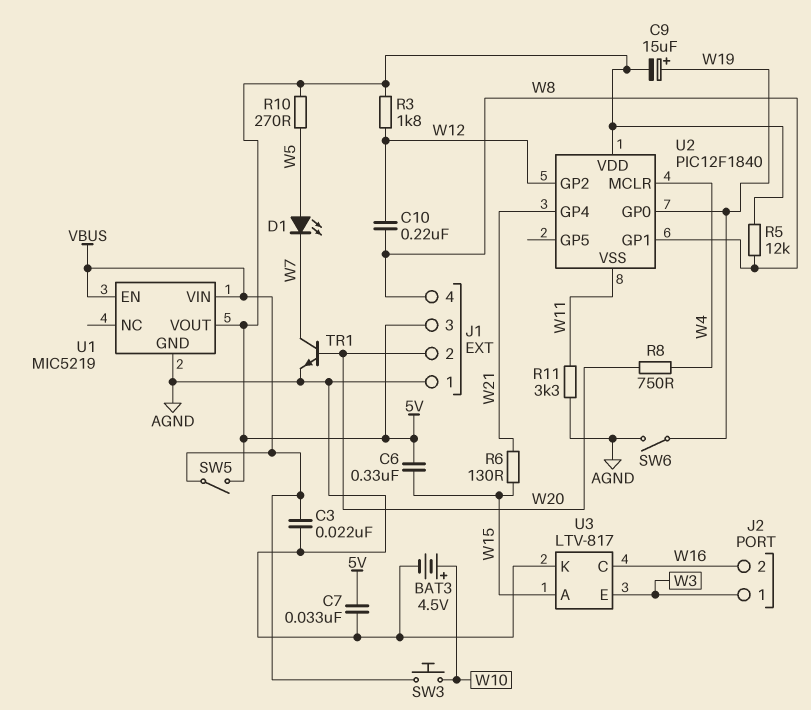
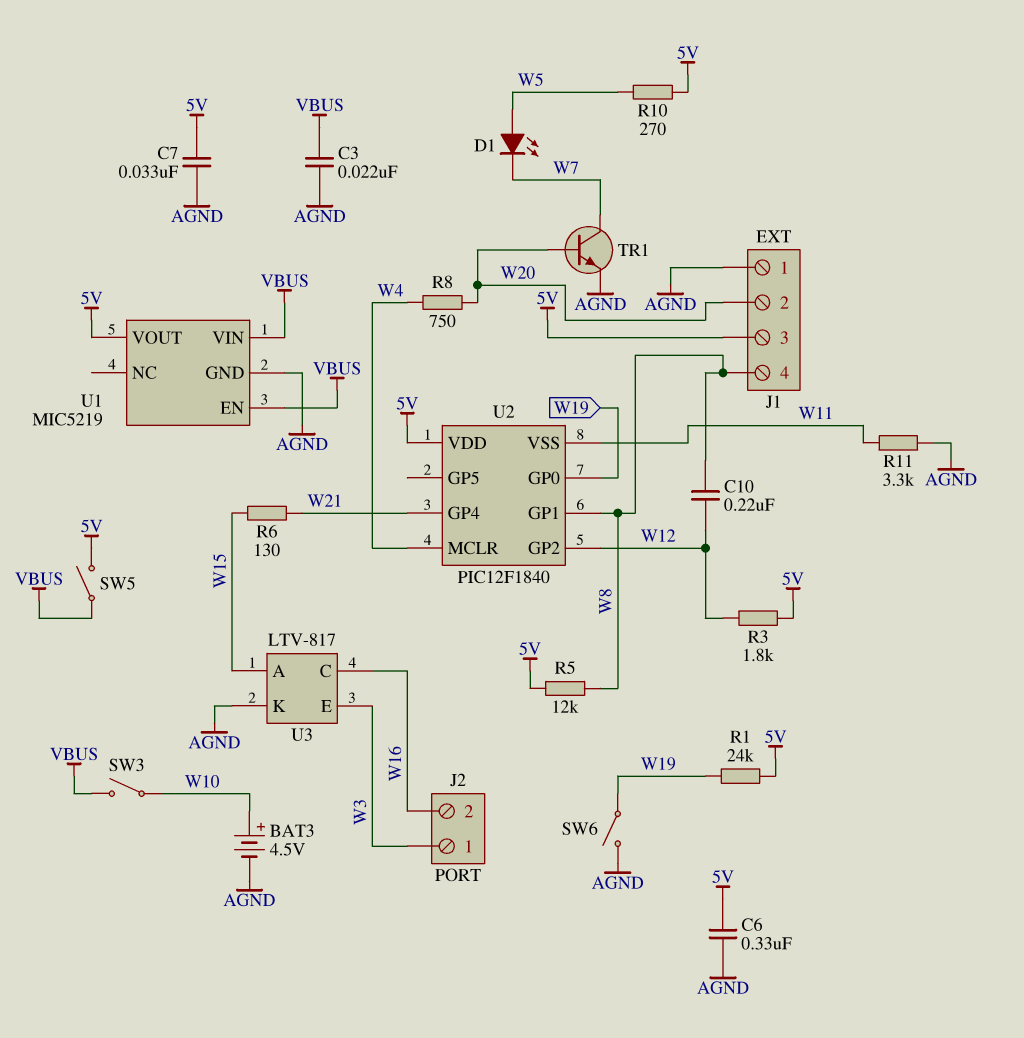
C6: 330nF (5V, W15) -> 330nF (5V, AGND)
C9: 15uF (plus W19, minus 5V) -> none
R1: none -> 24k (5V, W19)
SW3: button (VBUS, W10) -> switch (VBUS, W10)

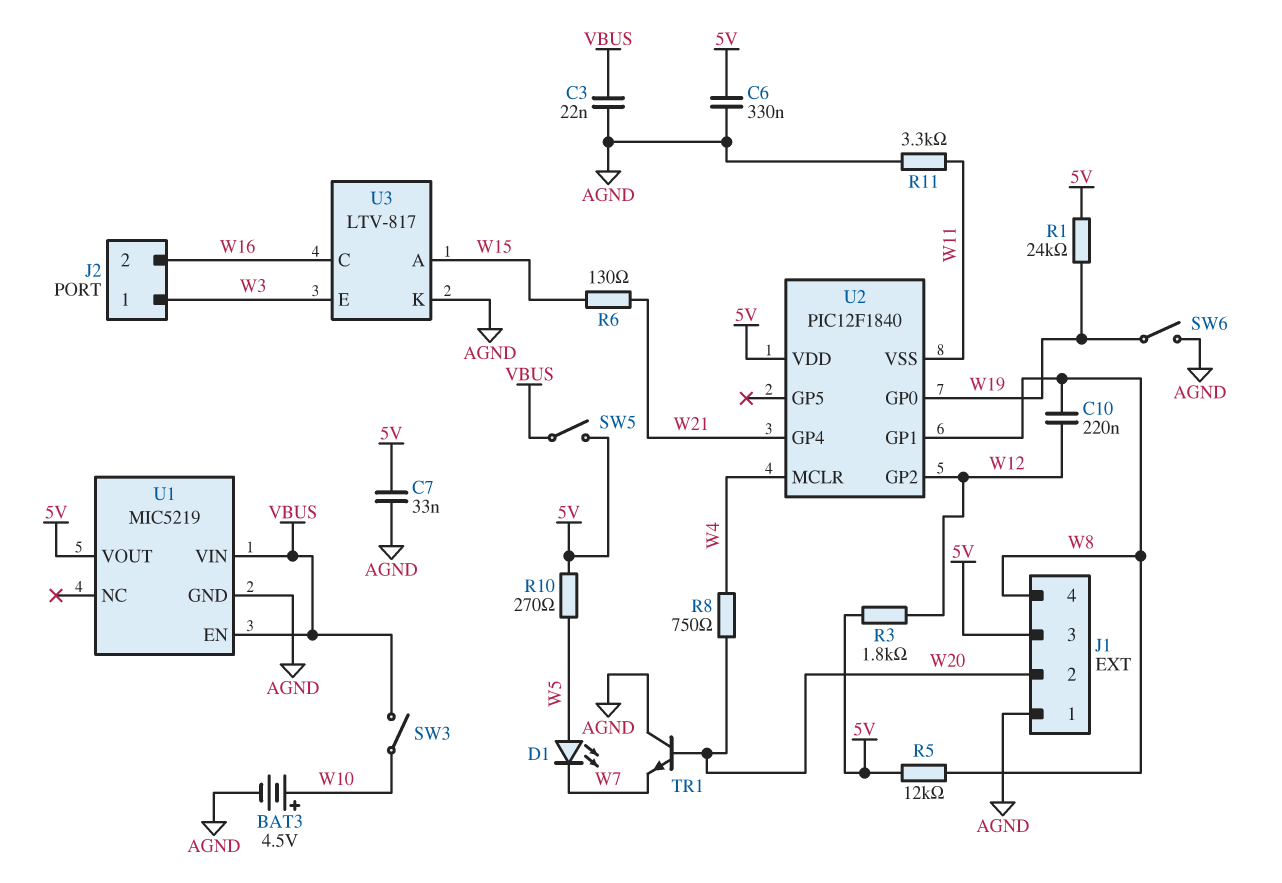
TR1: NPN (B W20, C W7, E AGND) -> NPN (B W20, C AGND, E W7)

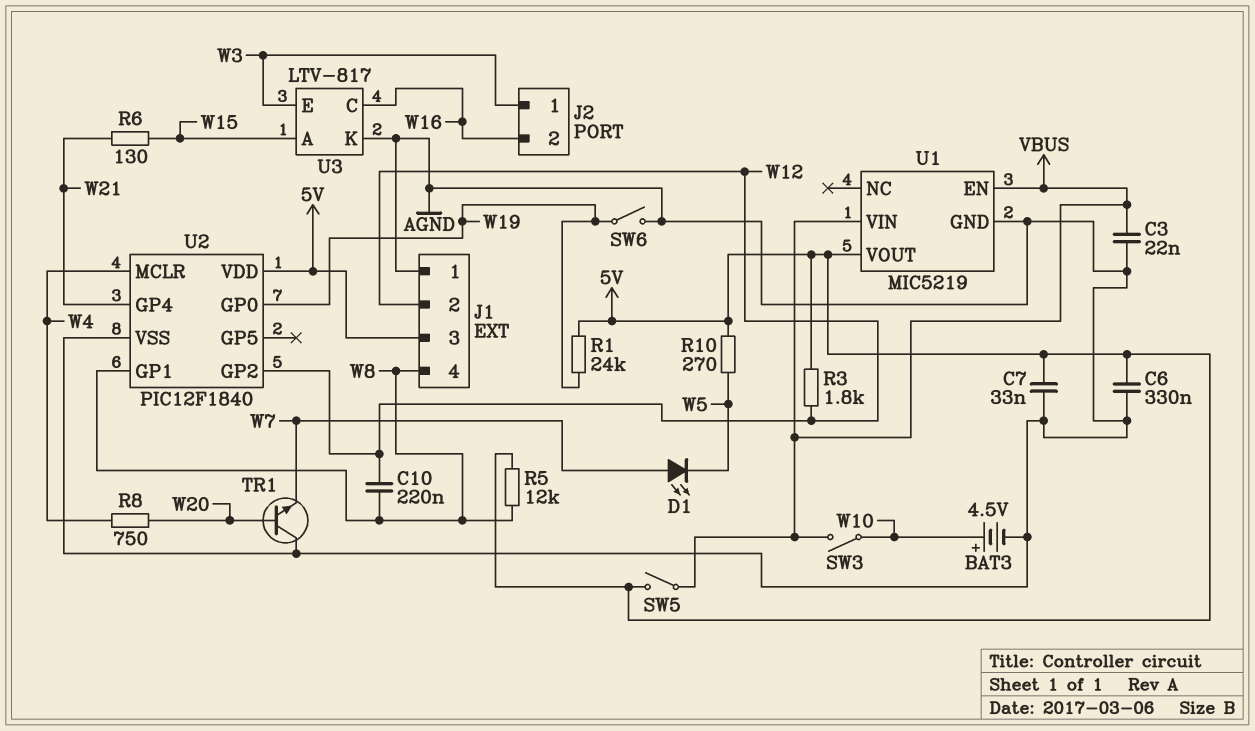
D1: LED (A W5, K W7) -> LED (A W7, K W5)
J1 pin 2: W20 -> W12
R11: 3.3k (AGND, W11) -> none
U2 pin VSS: W11 -> AGND

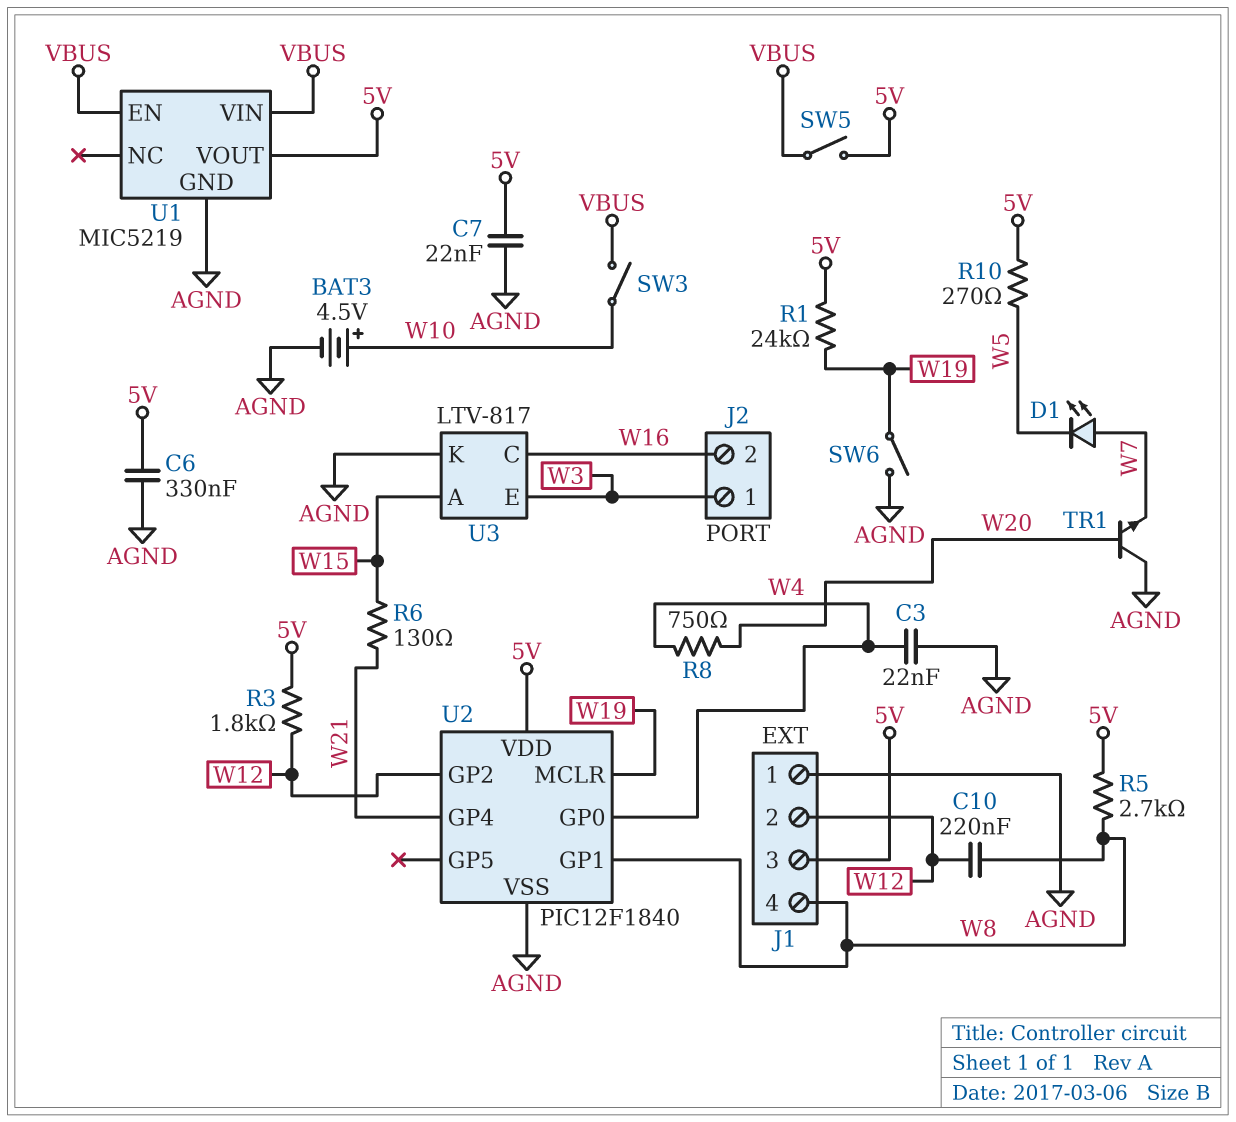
C3: 22nF (AGND, VBUS) -> 22nF (AGND, W4)
C7: 33nF (5V, AGND) -> 22nF (5V, AGND)
R5: 12k (5V, W8) -> 2.7k (5V, W8)
U2 pin GP0: W19 -> W4
U2 pin MCLR: W4 -> W19

